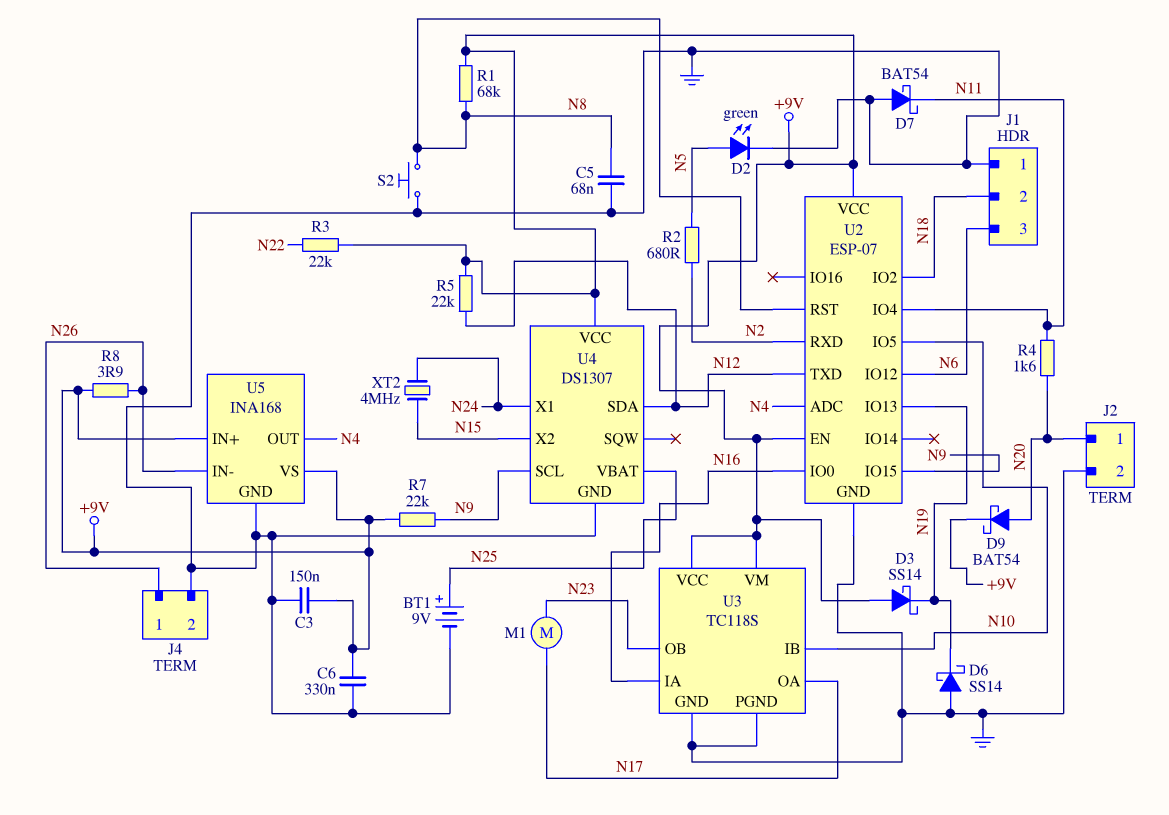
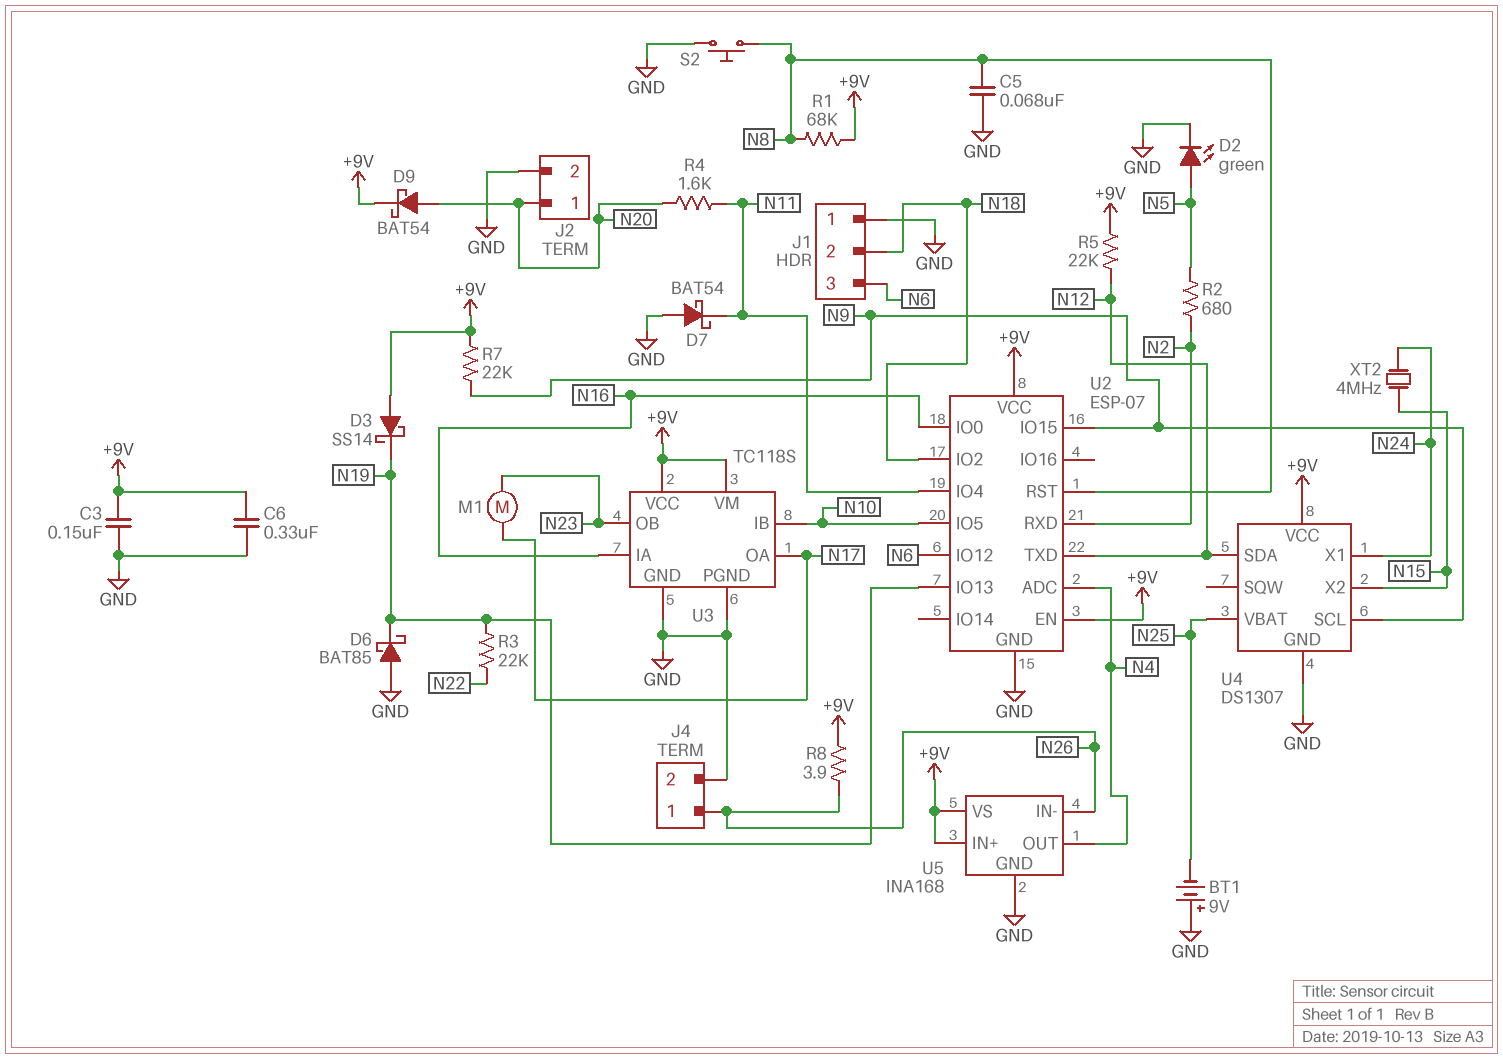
BT1: 9V (plus N25, minus GND) -> 9V (plus GND, minus N25)
D6: schottky SS14 (A GND, K N19) -> schottky BAT85 (A GND, K N19)
R3: 22k (+9V, N22) -> 22k (N19, N22)

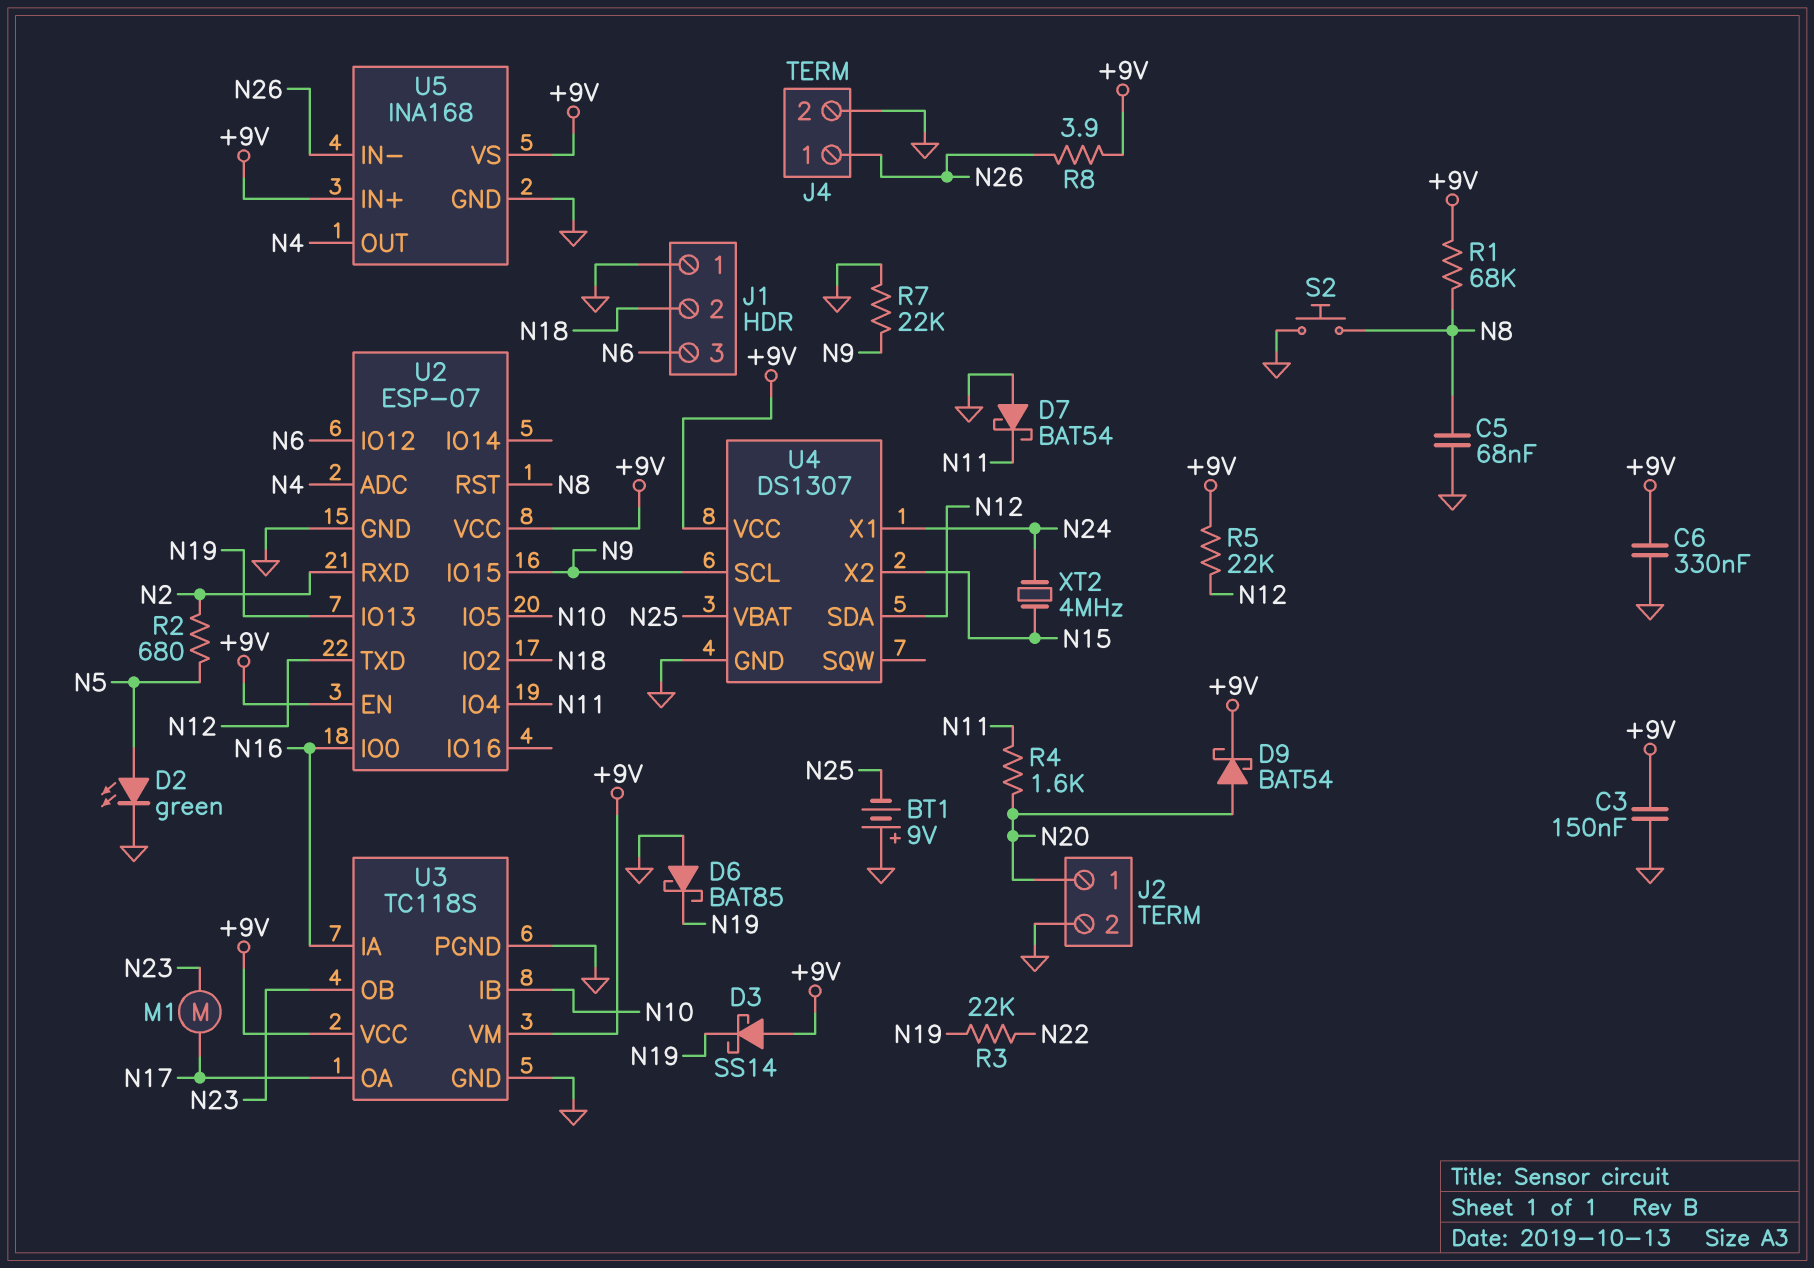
R7: 22k (+9V, N9) -> 22k (GND, N9)

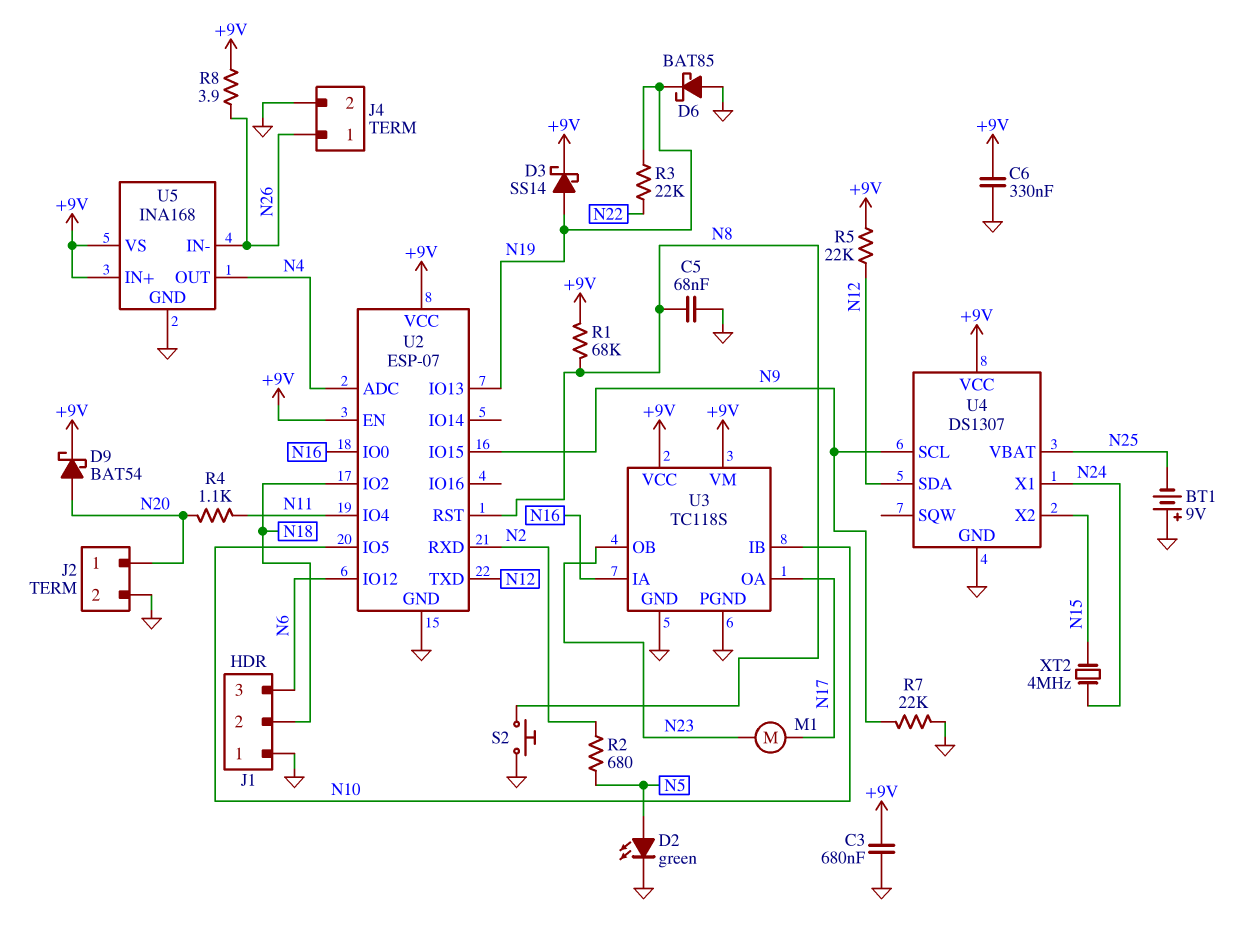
C3: 150nF (+9V, GND) -> 680nF (+9V, GND)
D3: schottky SS14 (A +9V, K N19) -> schottky SS14 (A N19, K +9V)
D7: schottky BAT54 (A GND, K N11) -> none
R4: 1.6k (N11, N20) -> 1.1k (N11, N20)

